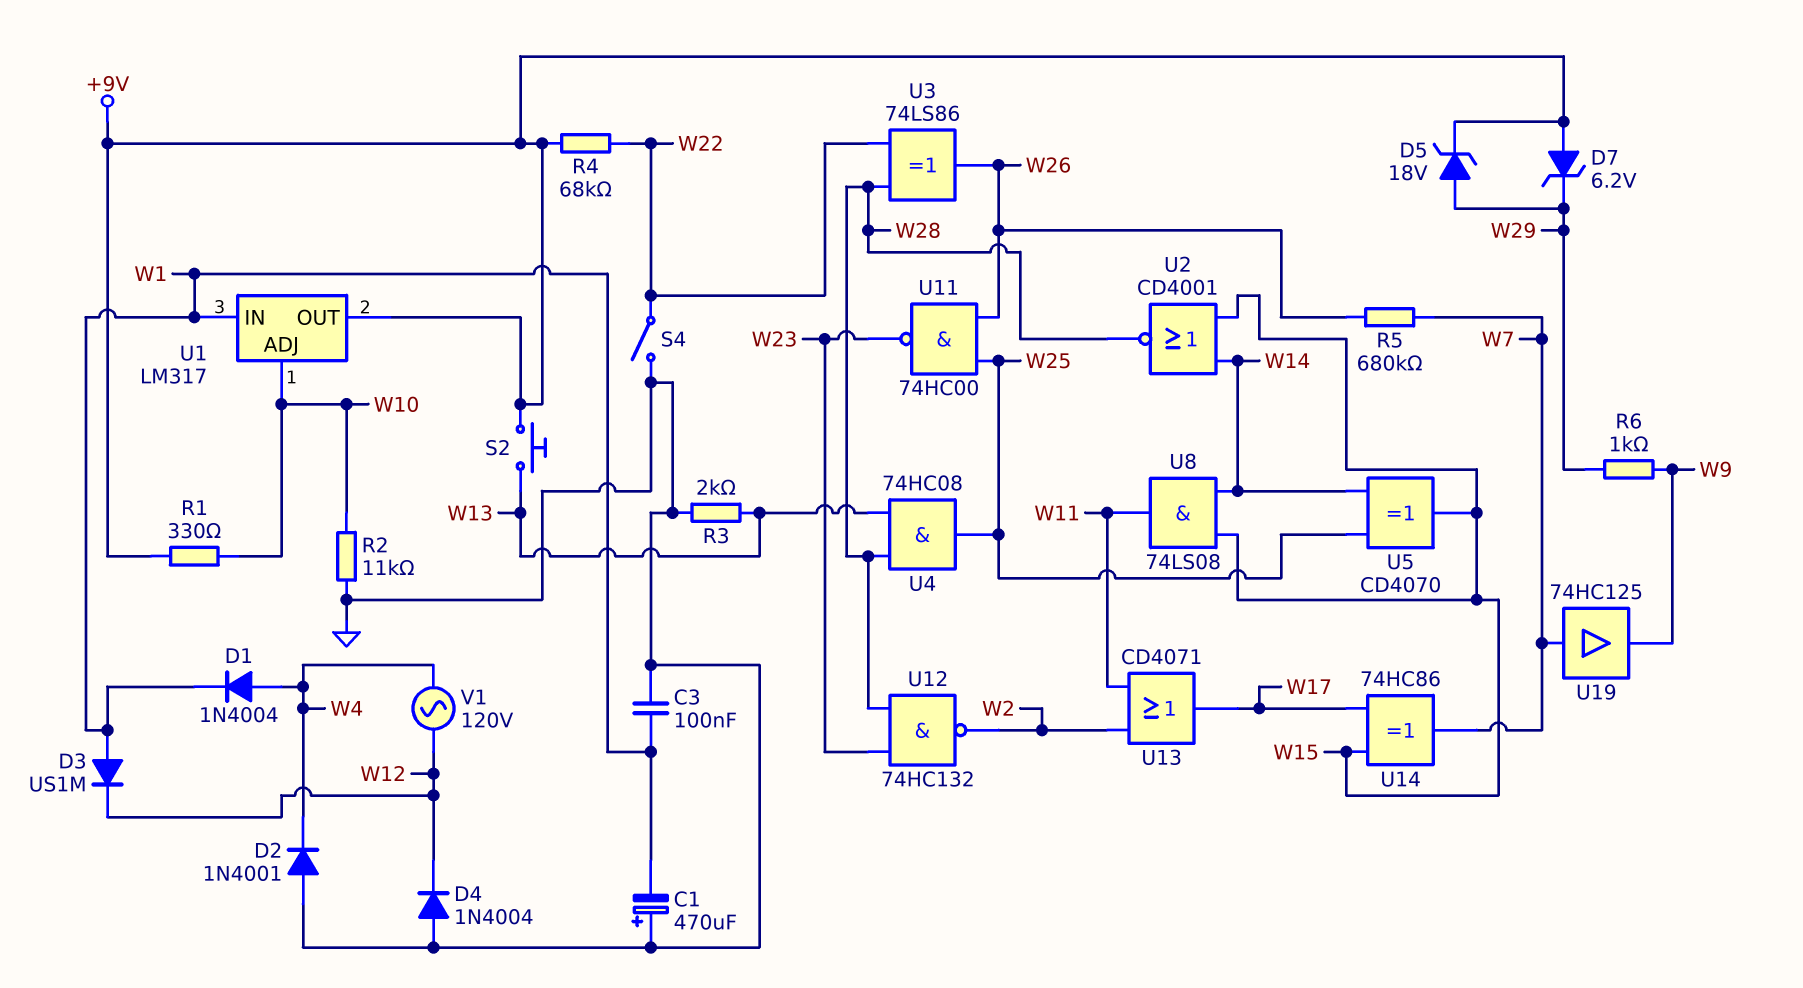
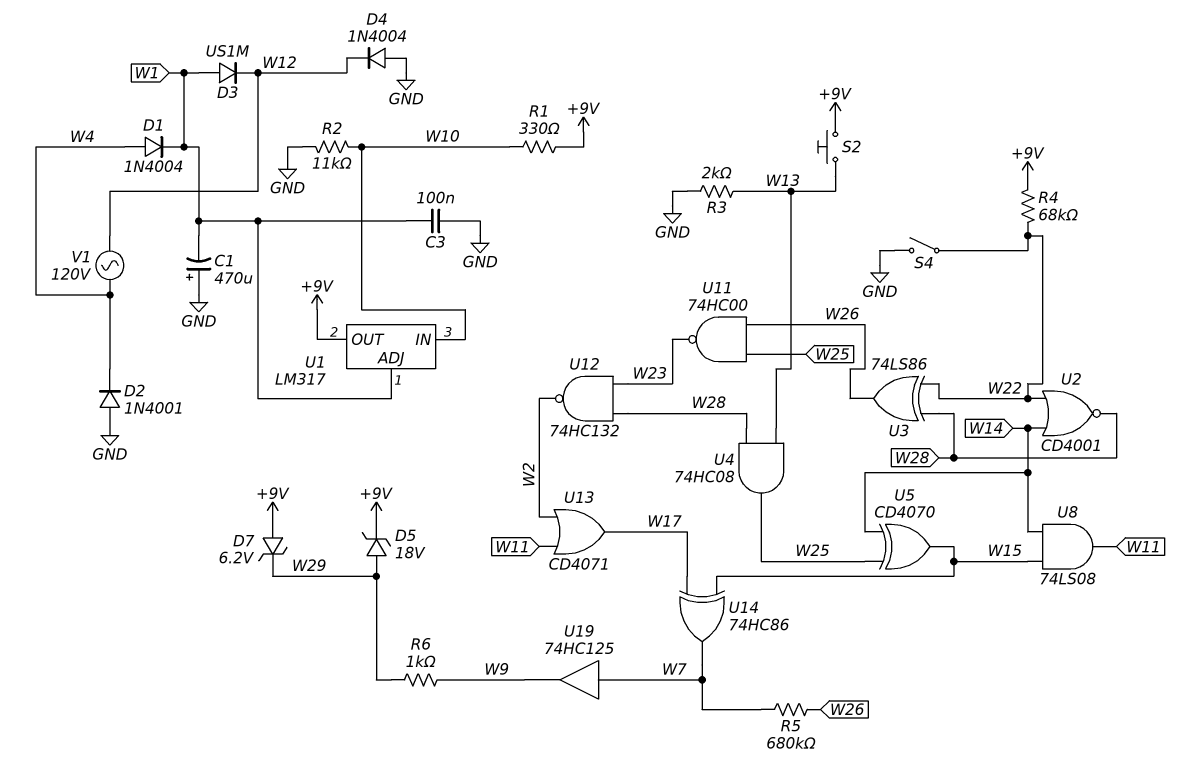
U1 pin ADJ: W10 -> W1
U1 pin IN: W1 -> W10
U2: NOR CD4001 (in W14, in W15, out W28) -> NOR CD4001 (in W14, in W22, out W28)

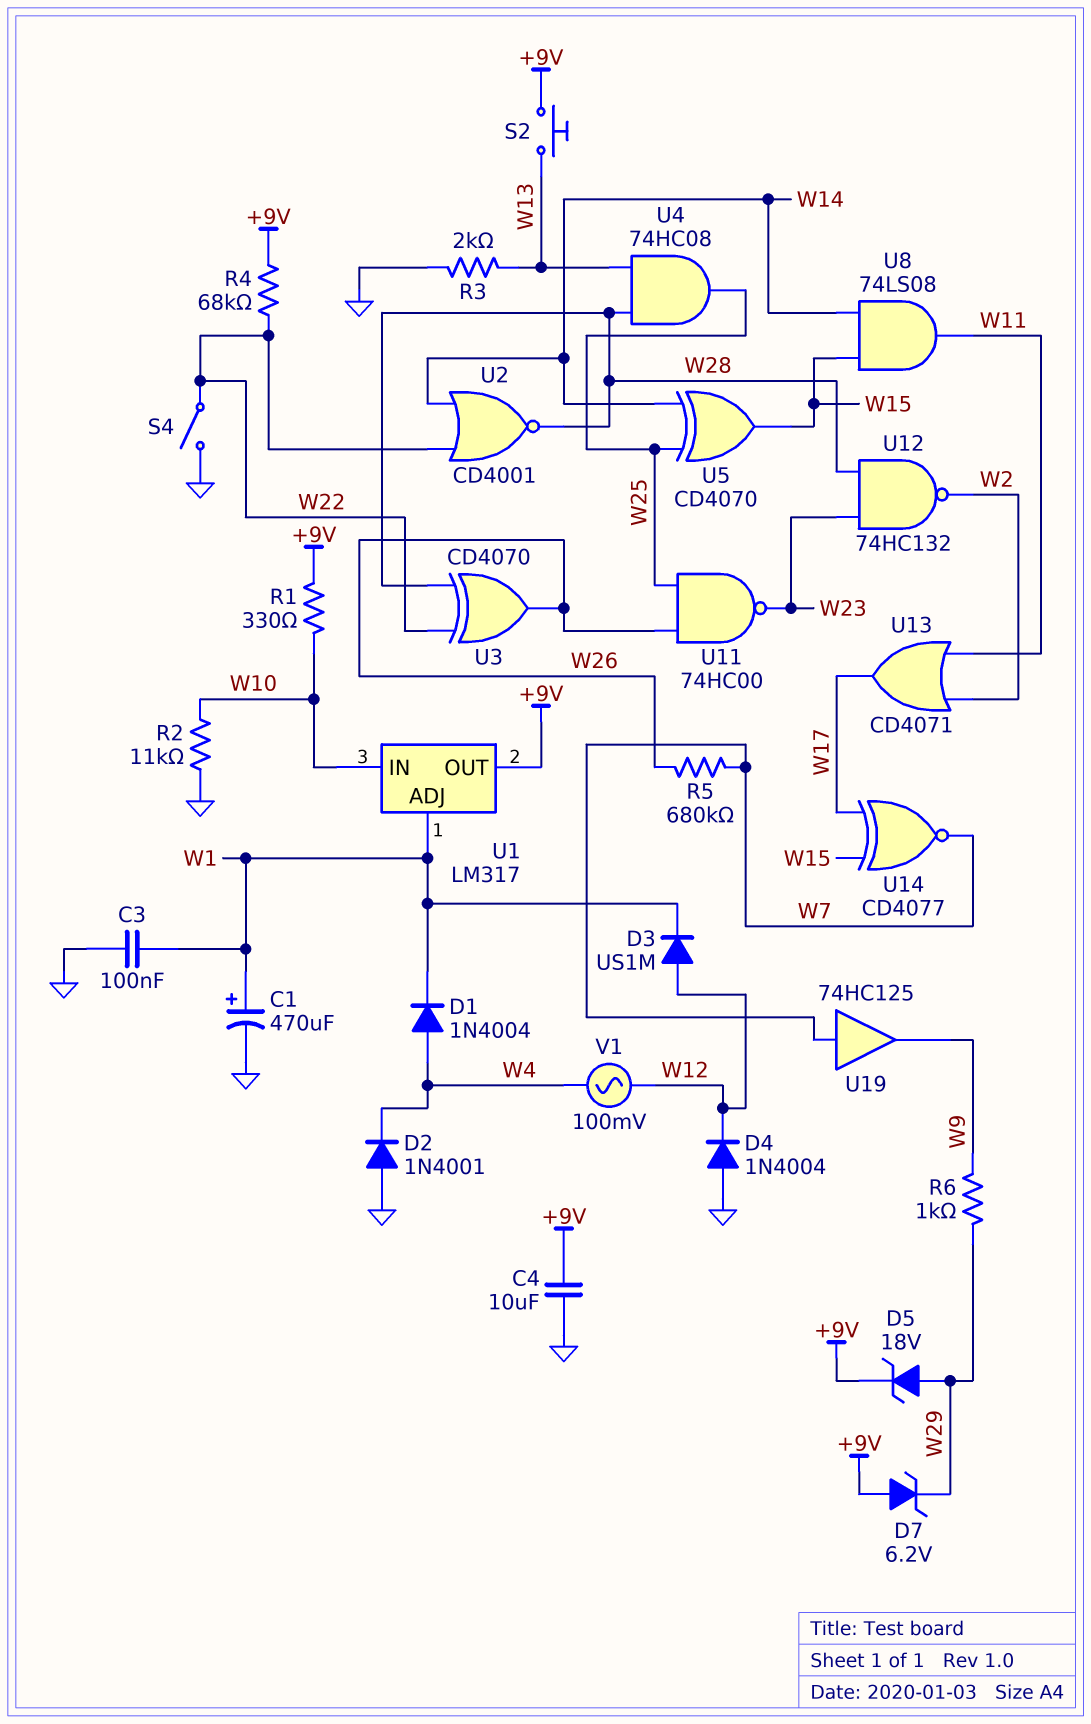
C1: 470uF (plus GND, minus W1) -> 470uF (plus W1, minus GND)
C4: none -> 10uF (+9V, GND)
D3: diode US1M (A W1, K W12) -> diode US1M (A W12, K W1)
U3: XOR 74LS86 (in W22, in W28, out W26) -> XOR CD4070 (in W22, in W28, out W26)
U14: XOR 74HC86 (in W15, in W17, out W7) -> XNOR CD4077 (in W15, in W17, out W7)
V1: AC 120V (W4, W12) -> AC 100mV (W4, W12)

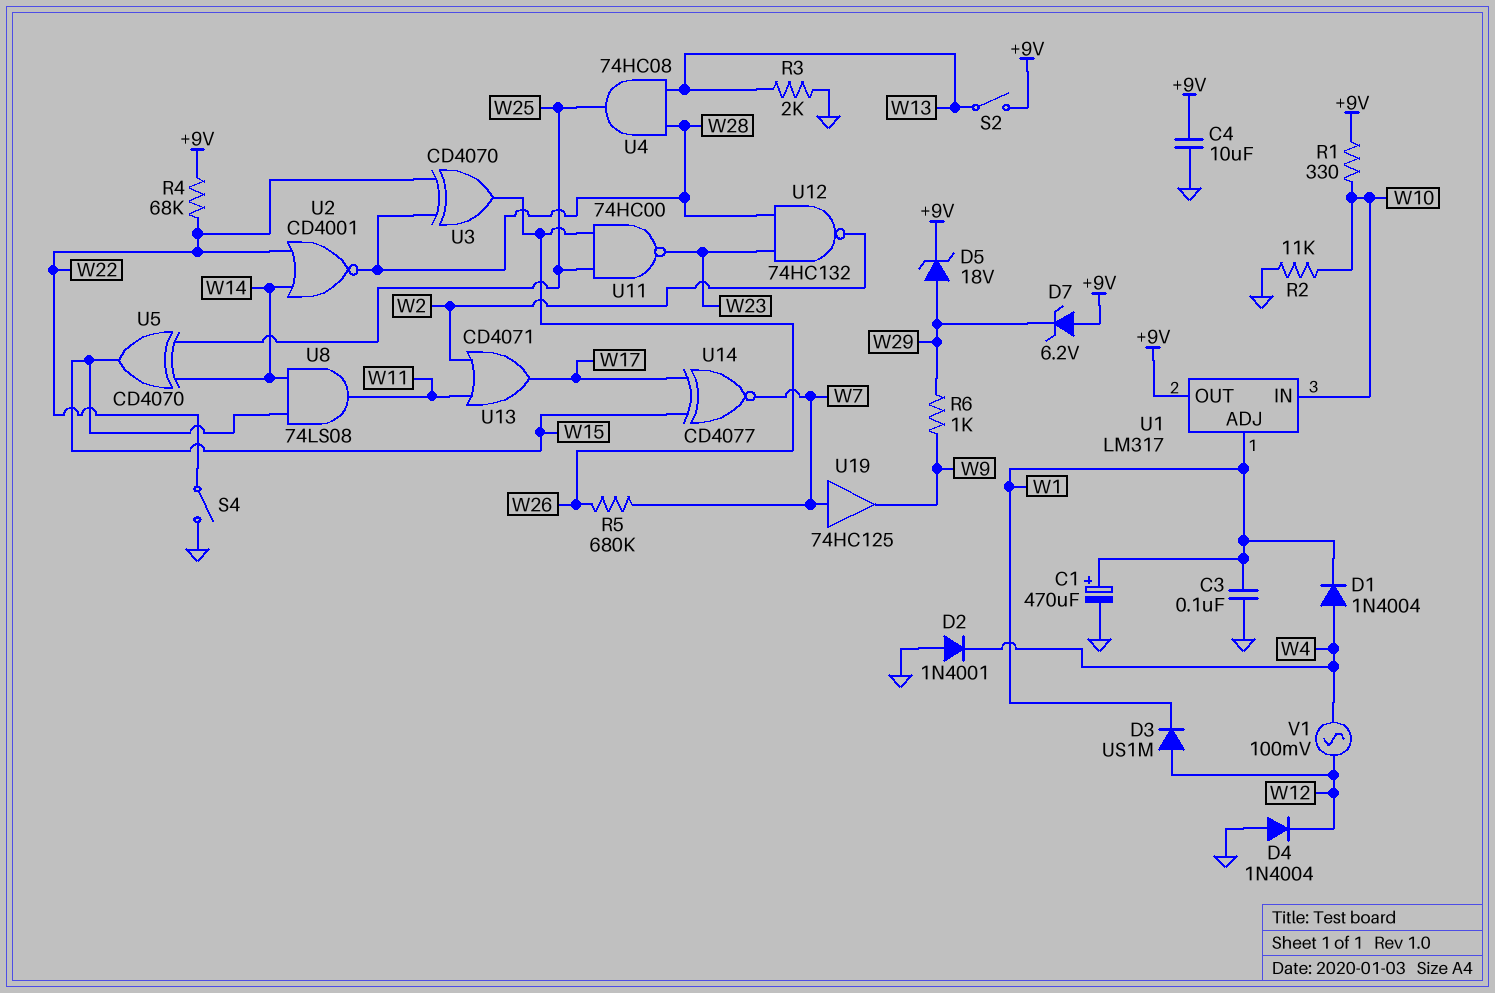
S2: button (+9V, W13) -> switch (+9V, W13)

